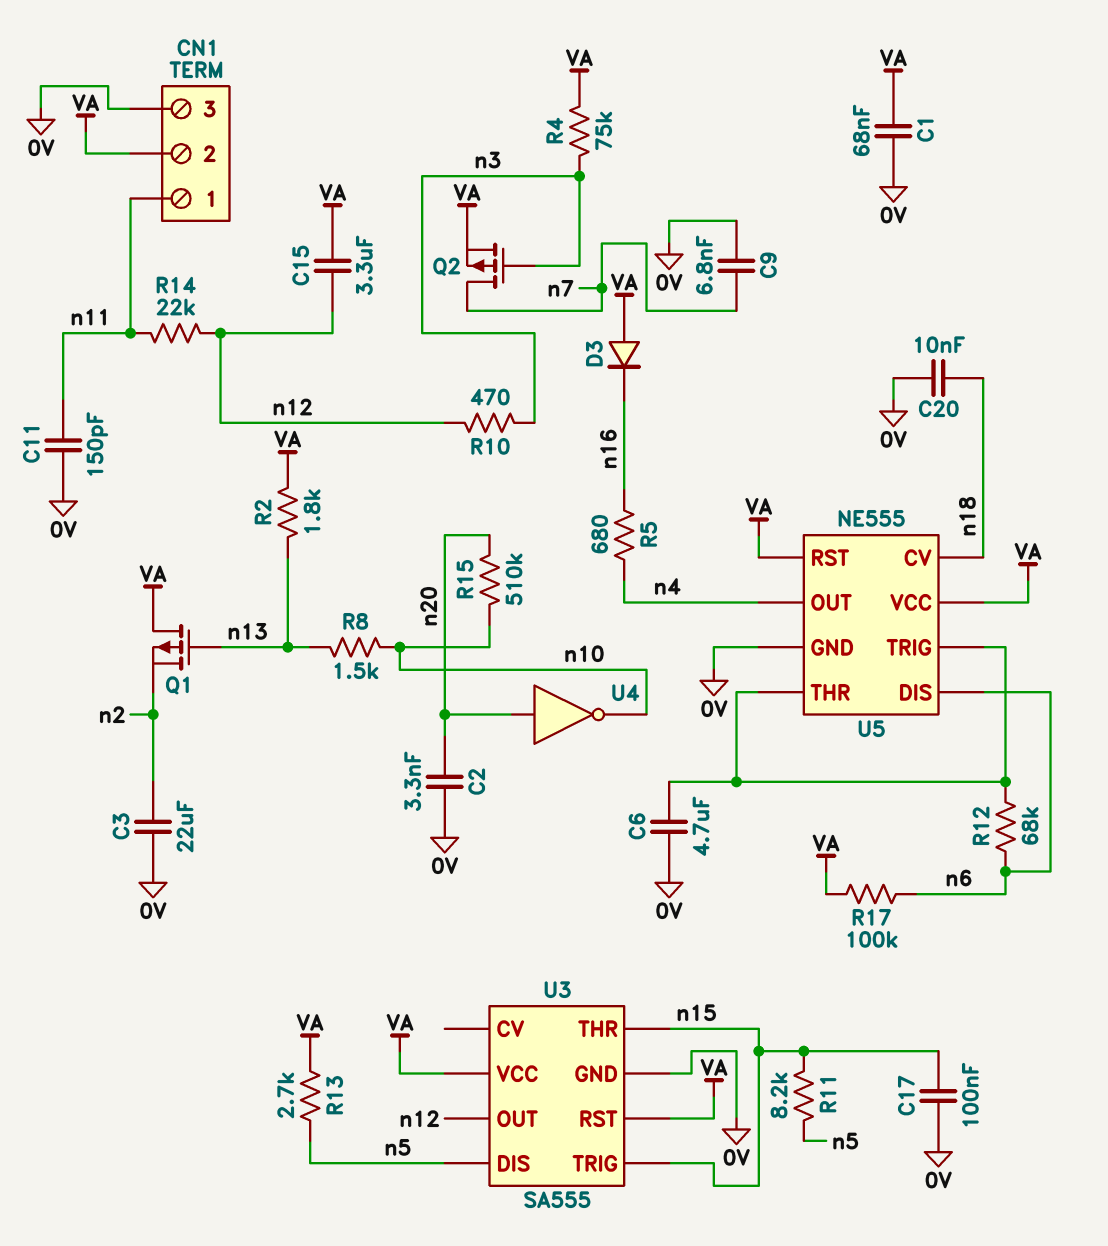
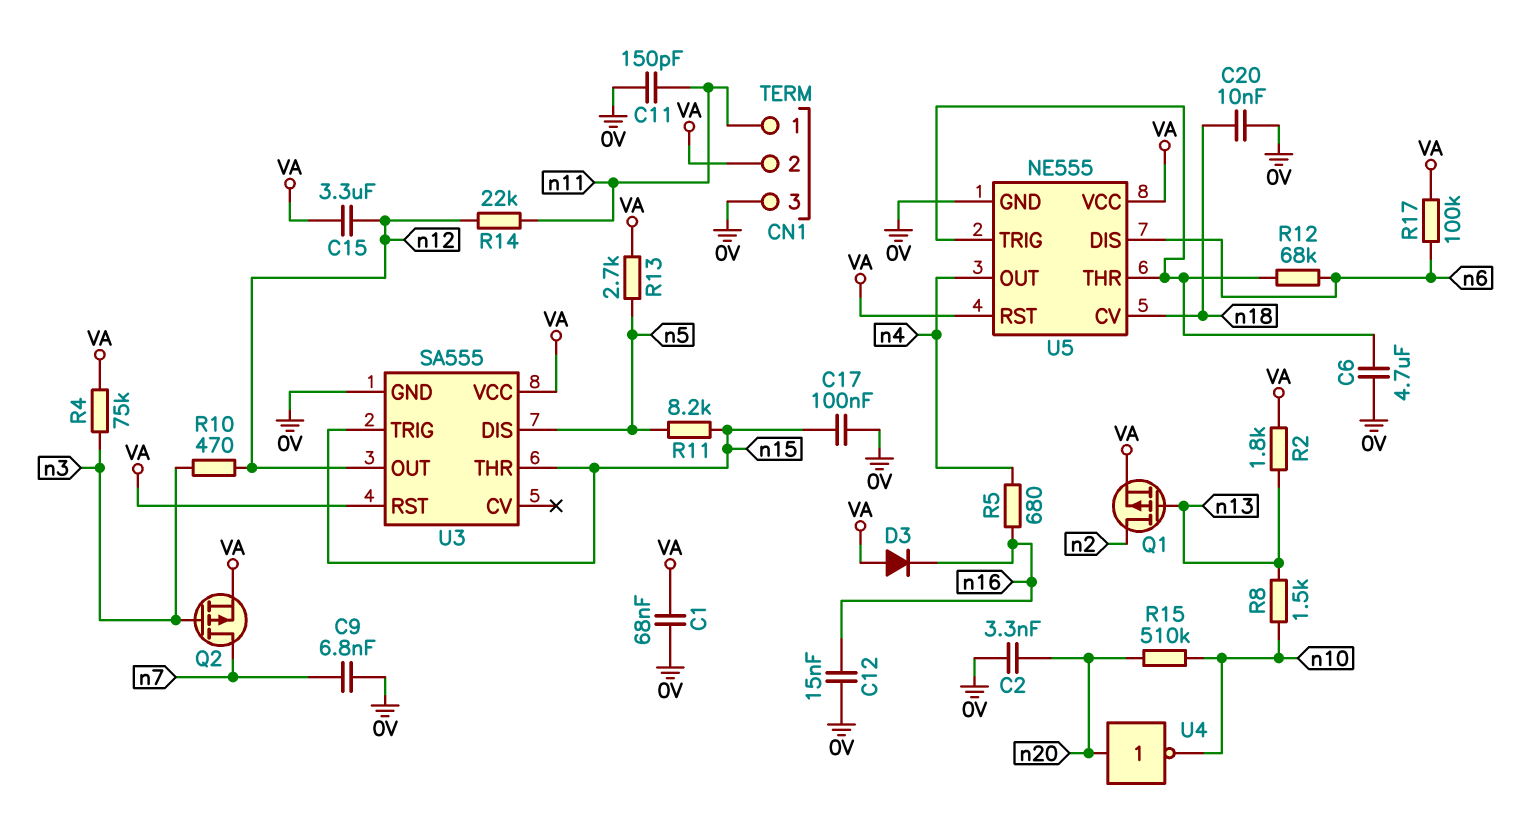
C3: 22uF (0V, n2) -> none
C12: none -> 15nF (0V, n16)
Q1: PMOS (G n13, D VA, S n2) -> PMOS (G n13, D n2, S VA)

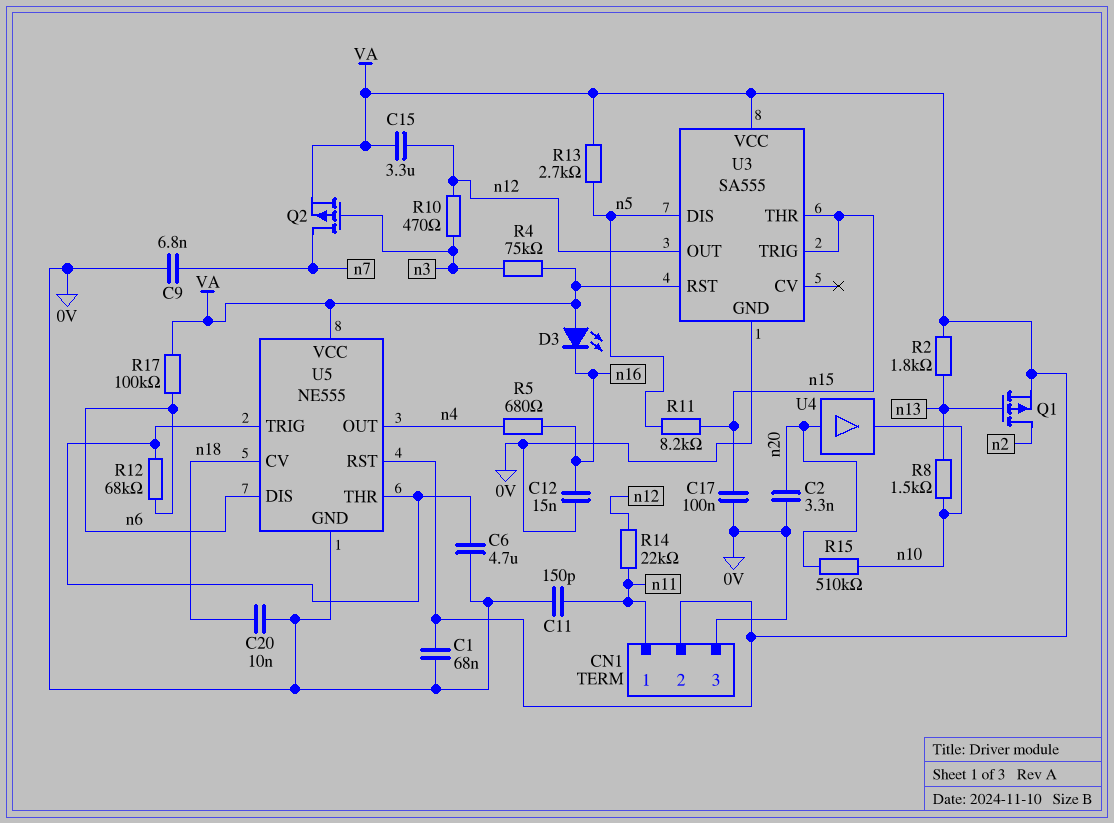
D3: diode (A VA, K n16) -> LED (A VA, K n16)
U4: NOT (in n20, out n10) -> buffer (in n20, out n10)

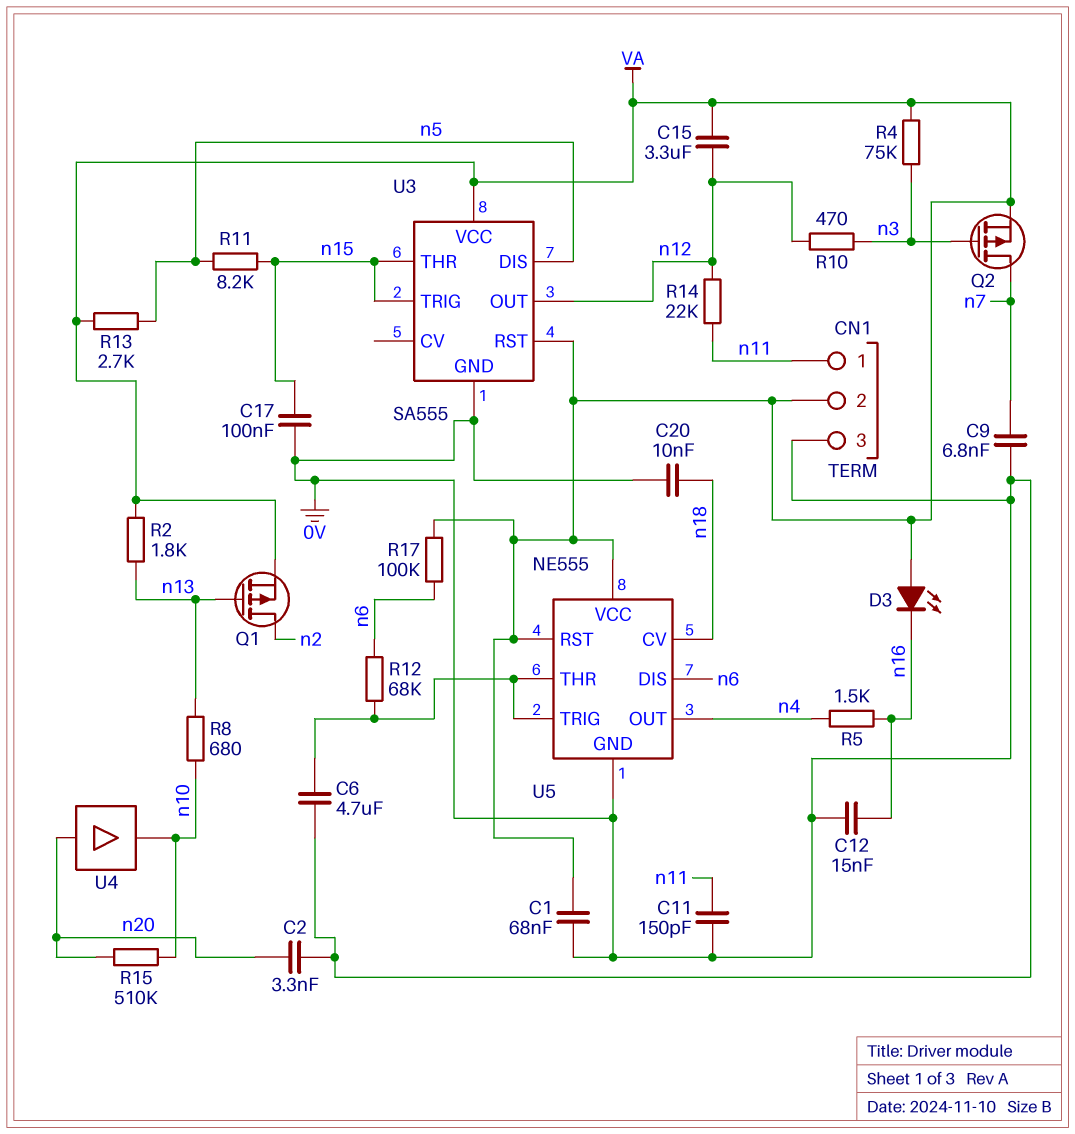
R5: 680 (n4, n16) -> 1.5k (n4, n16)
R8: 1.5k (n10, n13) -> 680 (n10, n13)

